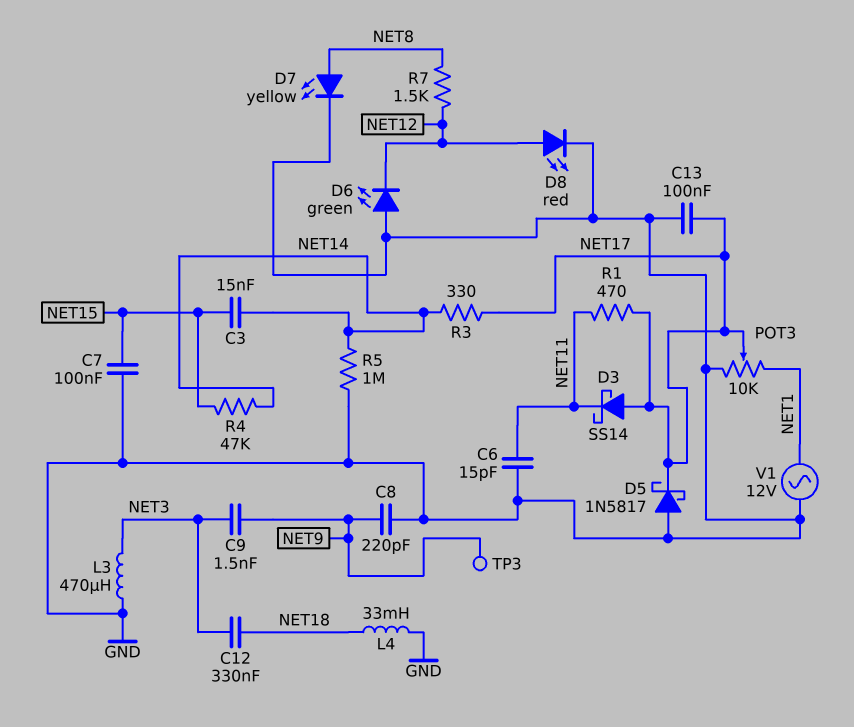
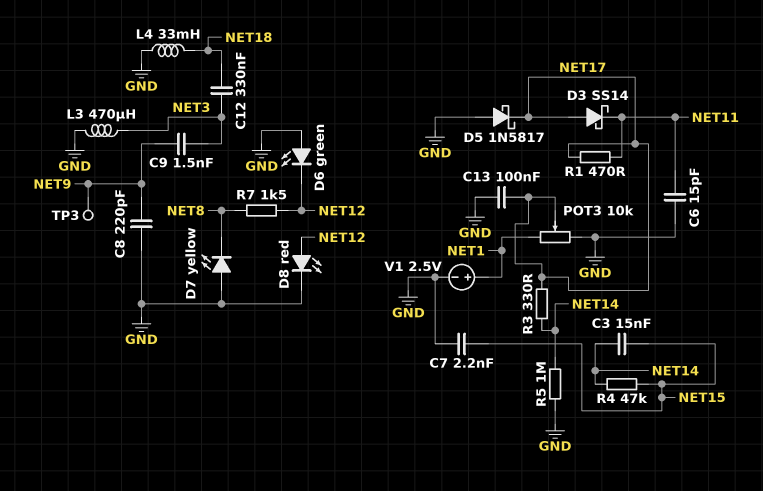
C7: 100nF (GND, NET15) -> 2.2nF (GND, NET15)
D7: LED yellow (A NET8, K GND) -> LED yellow (A GND, K NET8)
V1: AC 12V (GND, NET1) -> 2.5V (plus NET1, minus GND)

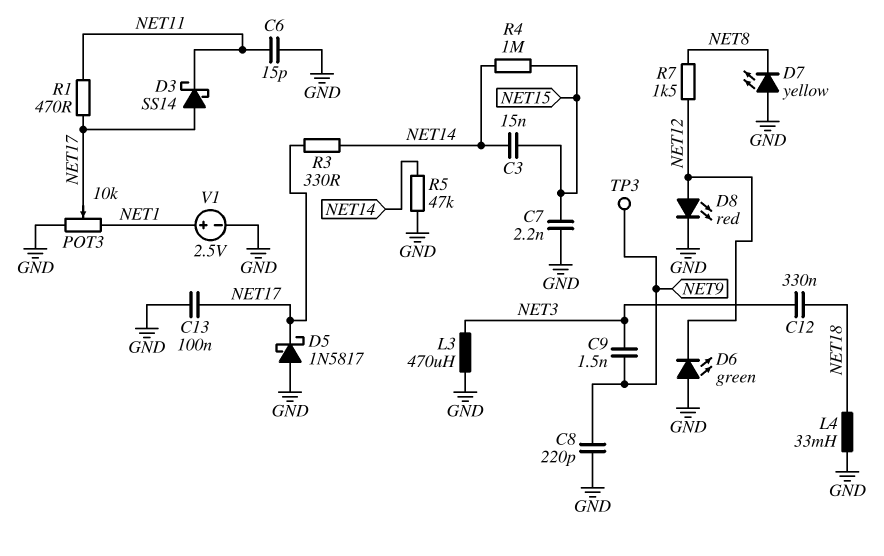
R4: 47k (NET14, NET15) -> 1M (NET14, NET15)
R5: 1M (GND, NET14) -> 47k (GND, NET14)

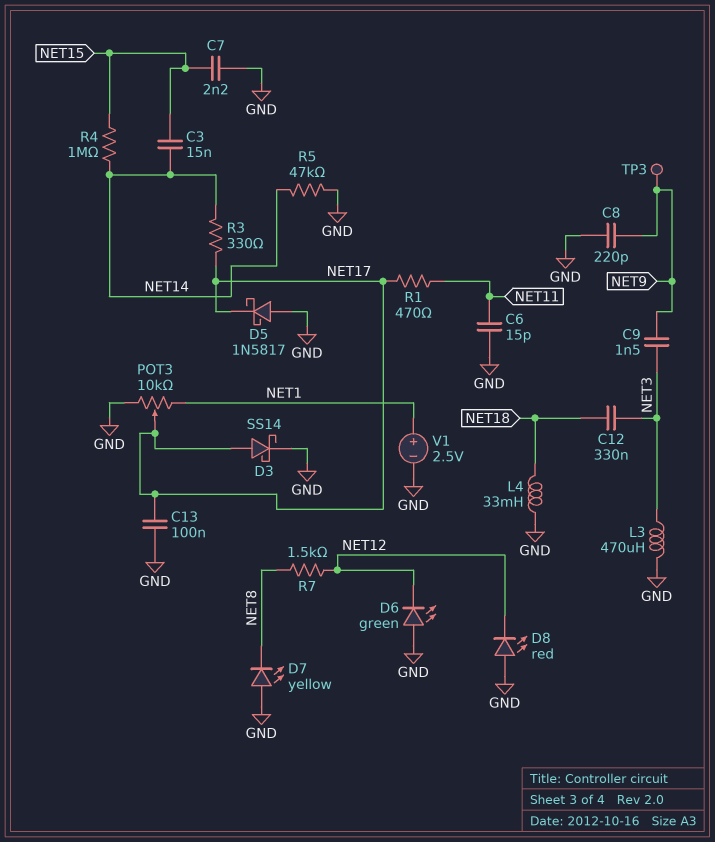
D3: schottky SS14 (A NET17, K NET11) -> schottky SS14 (A NET17, K GND)
D8: LED red (A NET12, K GND) -> LED red (A GND, K NET12)

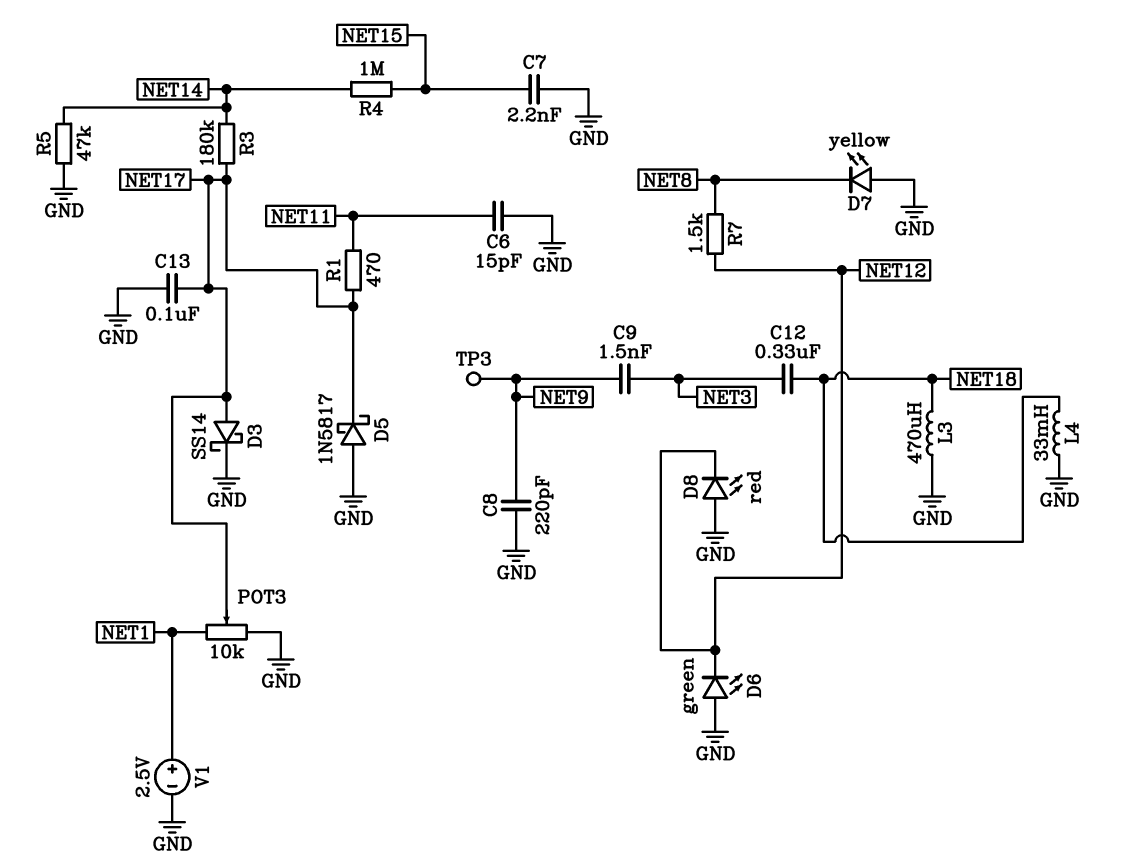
C3: 15nF (NET14, NET15) -> none
L3: 470uH (GND, NET3) -> 470uH (GND, NET18)
R3: 330 (NET14, NET17) -> 180k (NET14, NET17)

